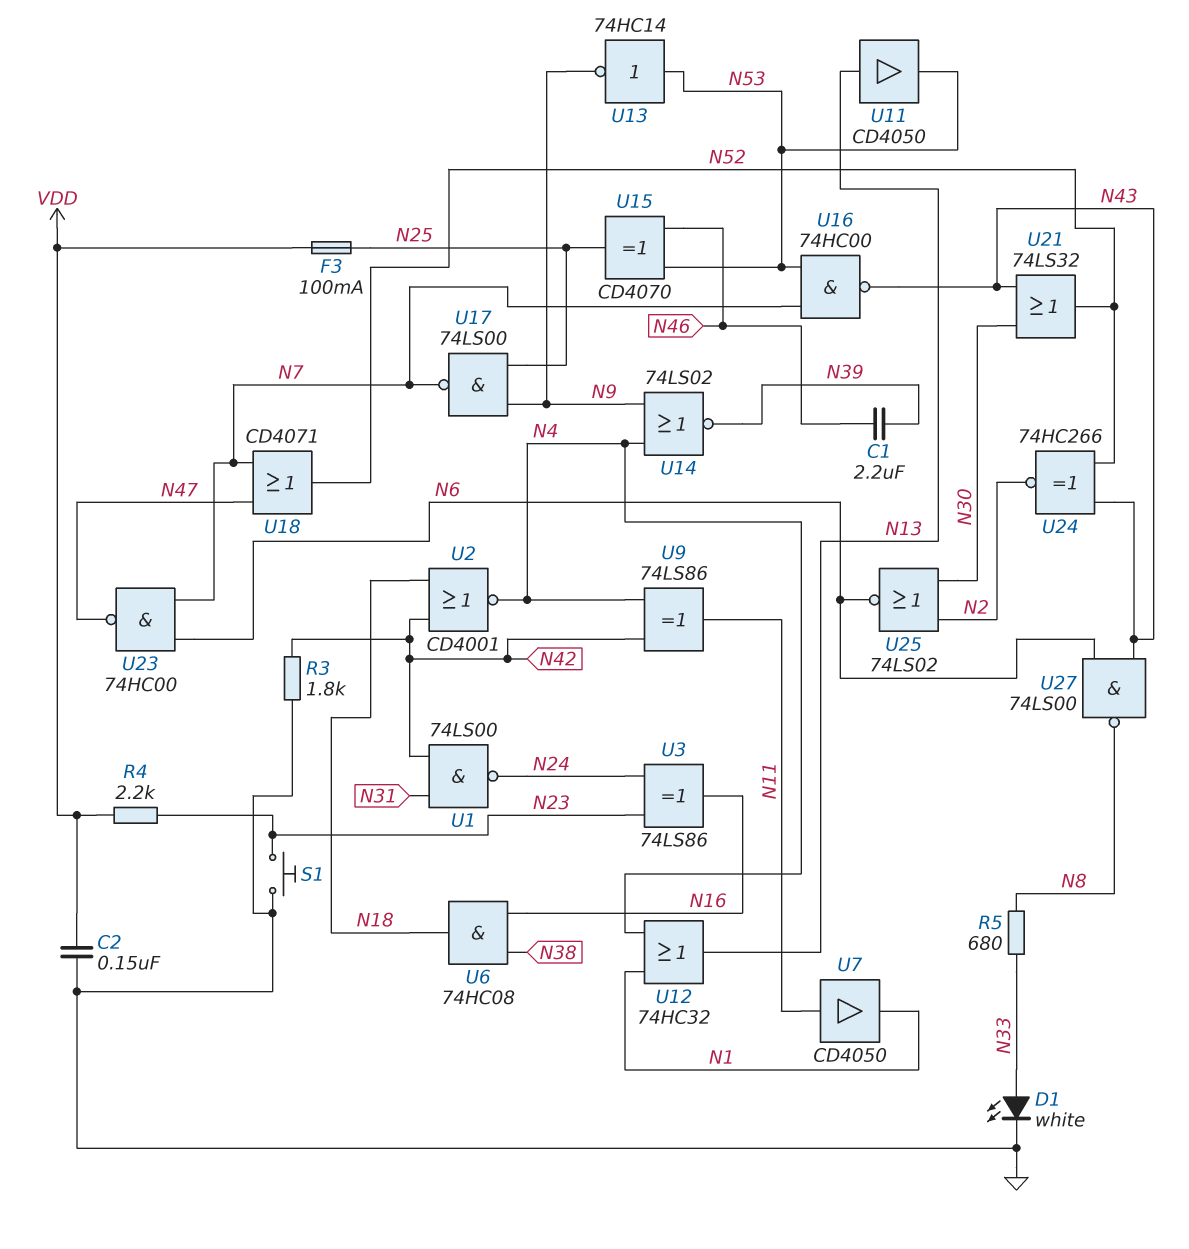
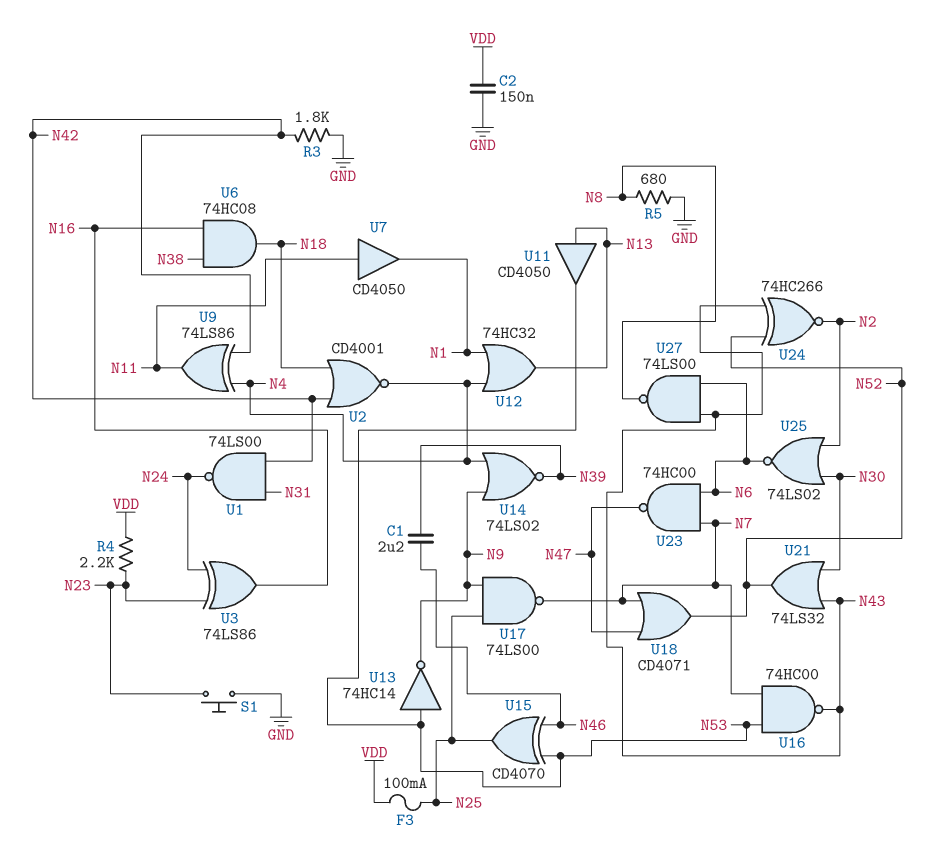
D1: LED white (A N33, K GND) -> none
R5: 680 (N8, N33) -> 680 (GND, N8)

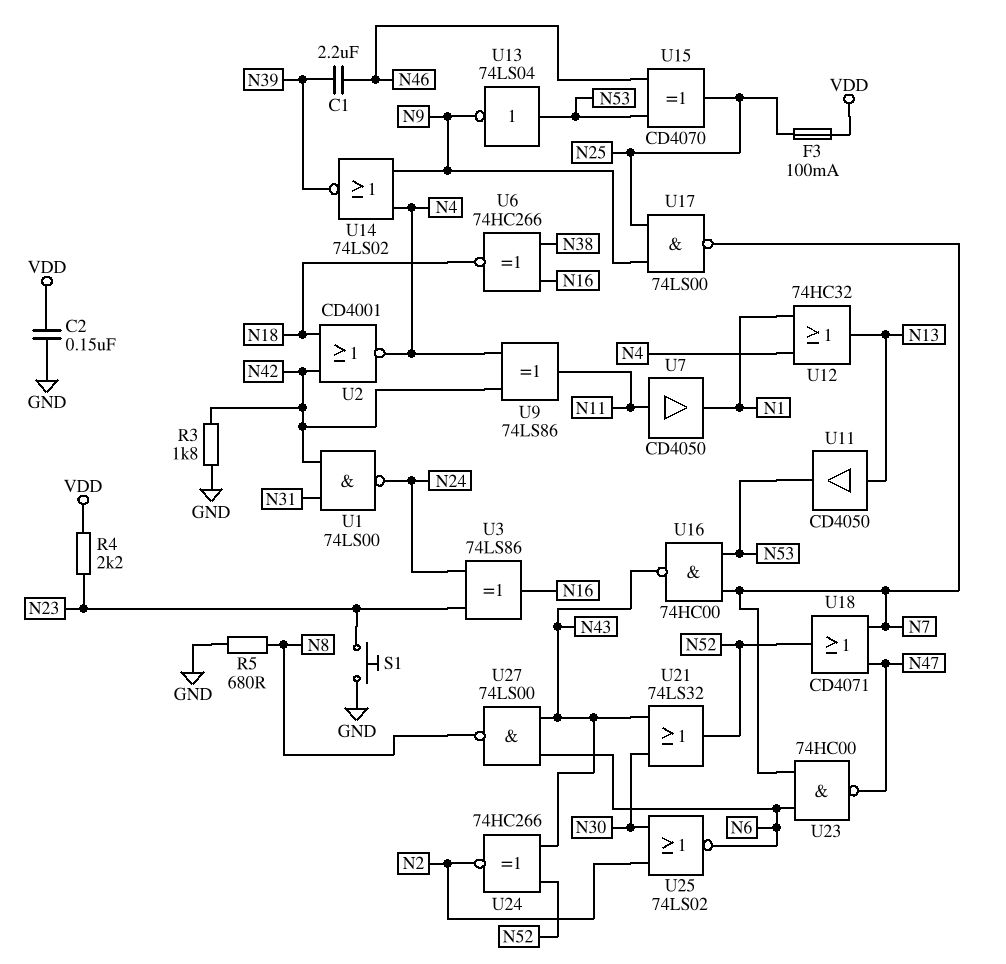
U6: AND 74HC08 (in N16, in N38, out N18) -> XNOR 74HC266 (in N16, in N38, out N18)
U13: NOT 74HC14 (in N53, out N9) -> NOT 74LS04 (in N53, out N9)

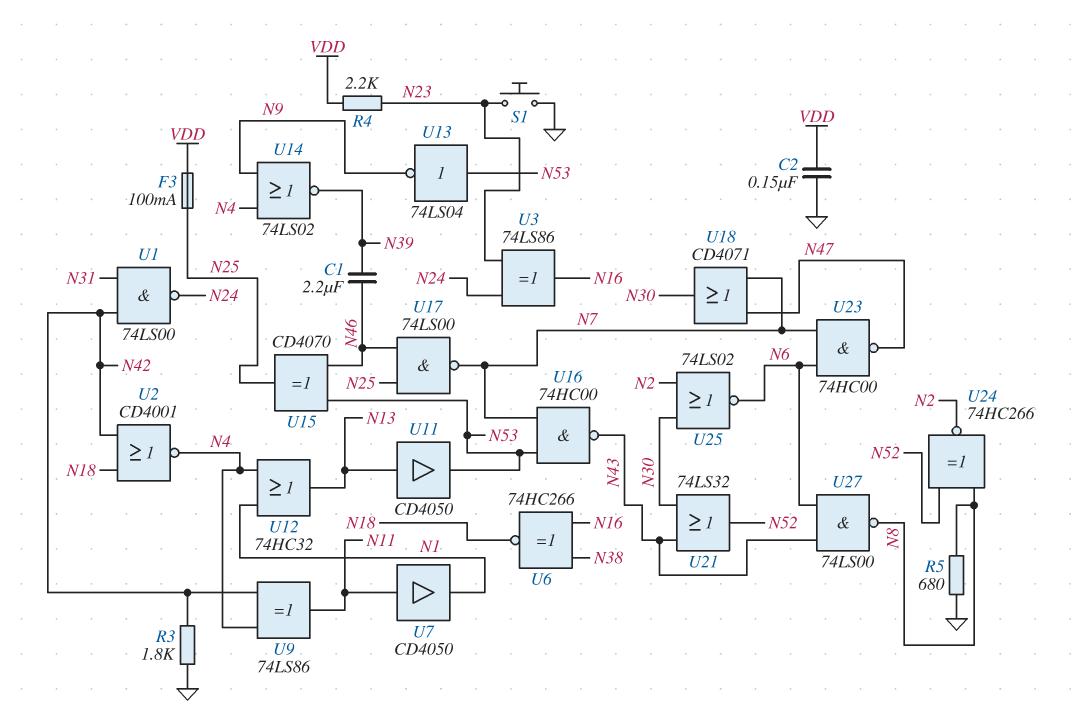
U17: NAND 74LS00 (in N9, in N25, out N7) -> NAND 74LS00 (in N25, in N46, out N7)
U18: OR CD4071 (in N7, in N47, out N52) -> OR CD4071 (in N7, in N47, out N30)
U24: XNOR 74HC266 (in N43, in N52, out N2) -> XNOR 74HC266 (in N8, in N52, out N2)

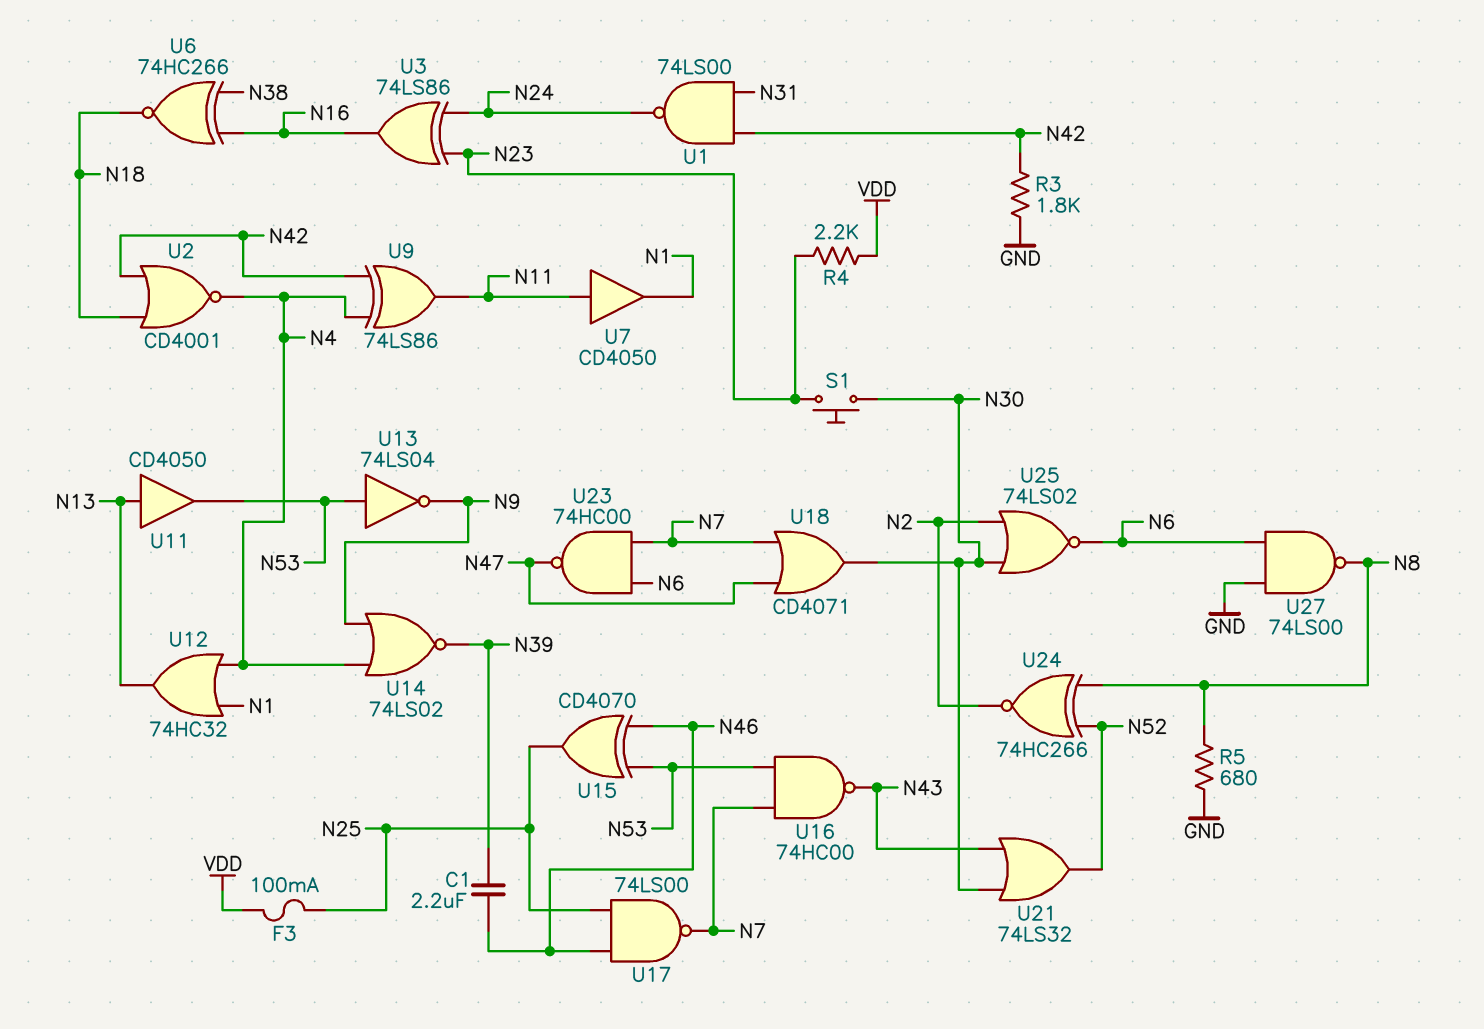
C2: 150nF (GND, VDD) -> none
S1: button (GND, N23) -> button (N23, N30)
U27: NAND 74LS00 (in N6, in N43, out N8) -> NAND 74LS00 (in GND, in N6, out N8)

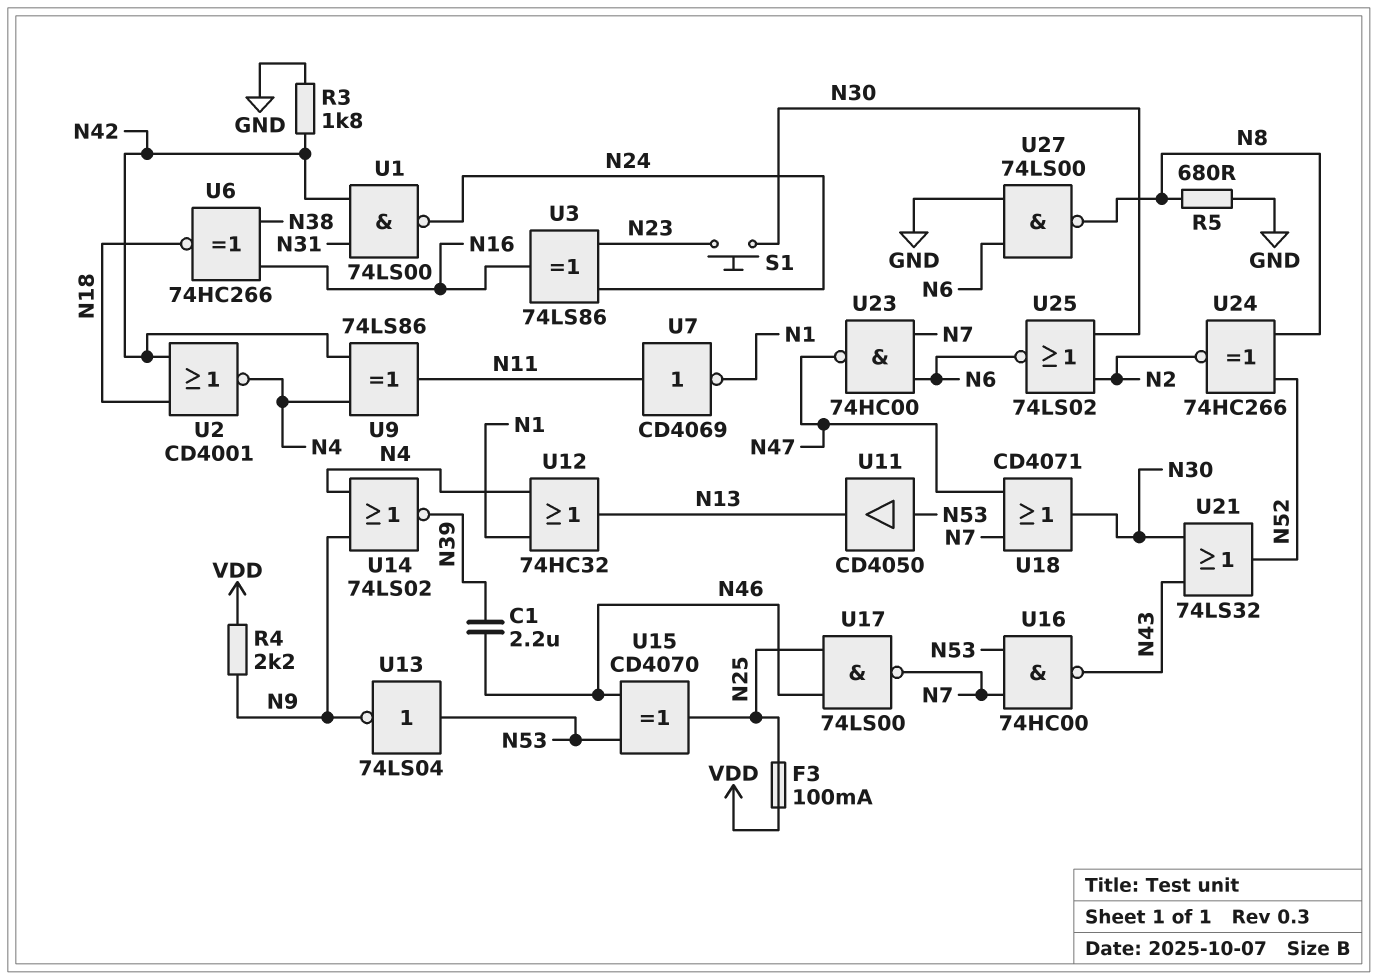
R4: 2.2k (N23, VDD) -> 2.2k (N9, VDD)
U7: buffer CD4050 (in N11, out N1) -> NOT CD4069 (in N11, out N1)
U11: buffer CD4050 (in N13, out N53) -> buffer CD4050 (in N53, out N13)

